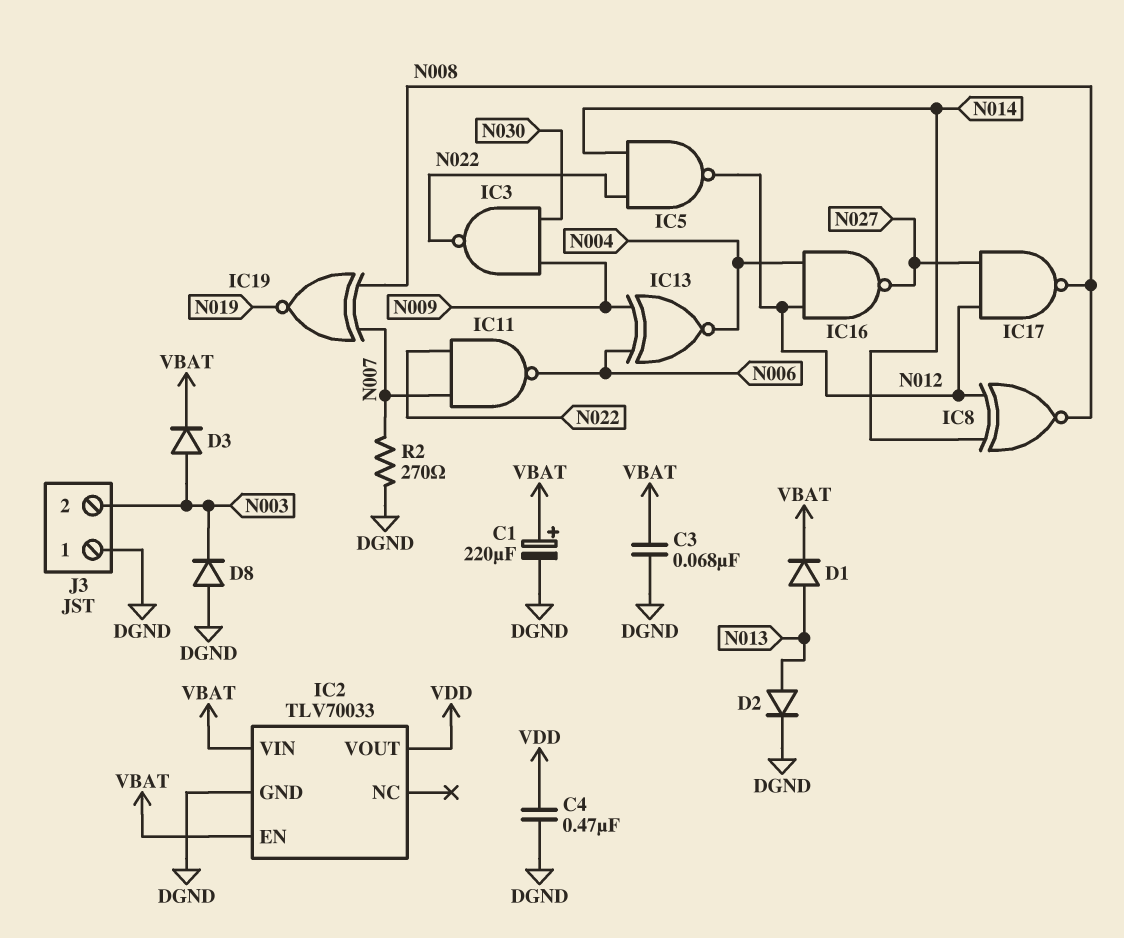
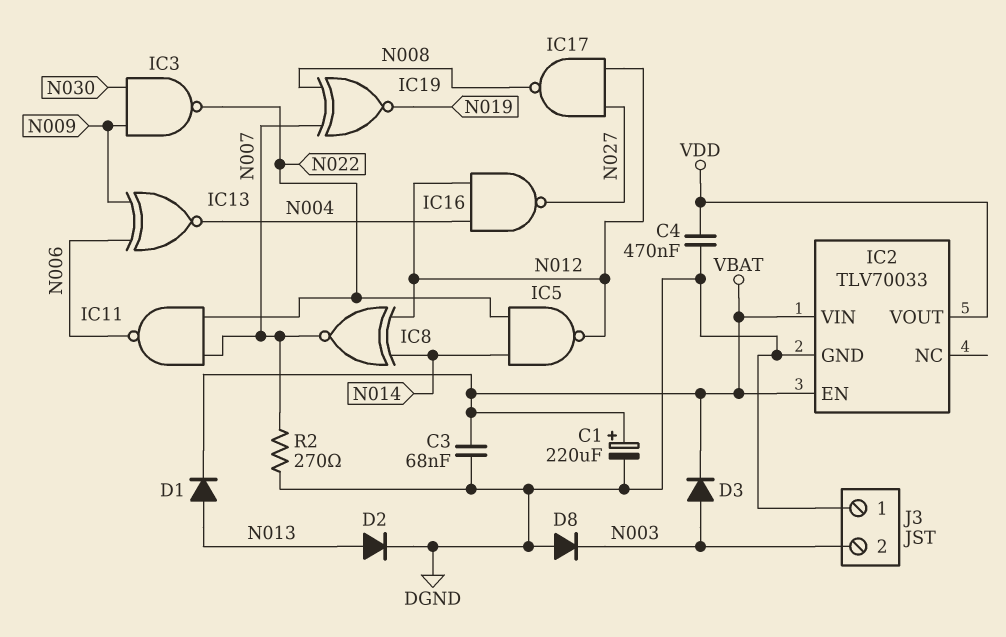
IC8: XNOR (in N012, in N014, out N008) -> XNOR (in N012, in N014, out N007)

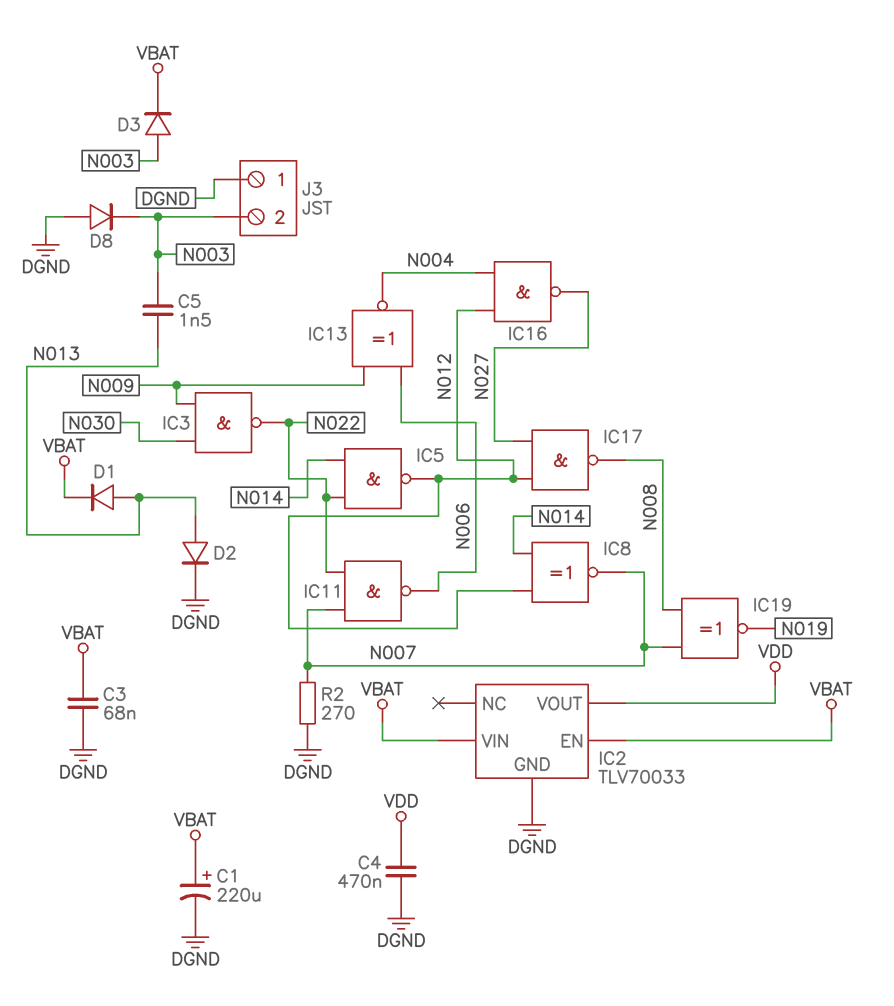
C5: none -> 1.5nF (N003, N013)

